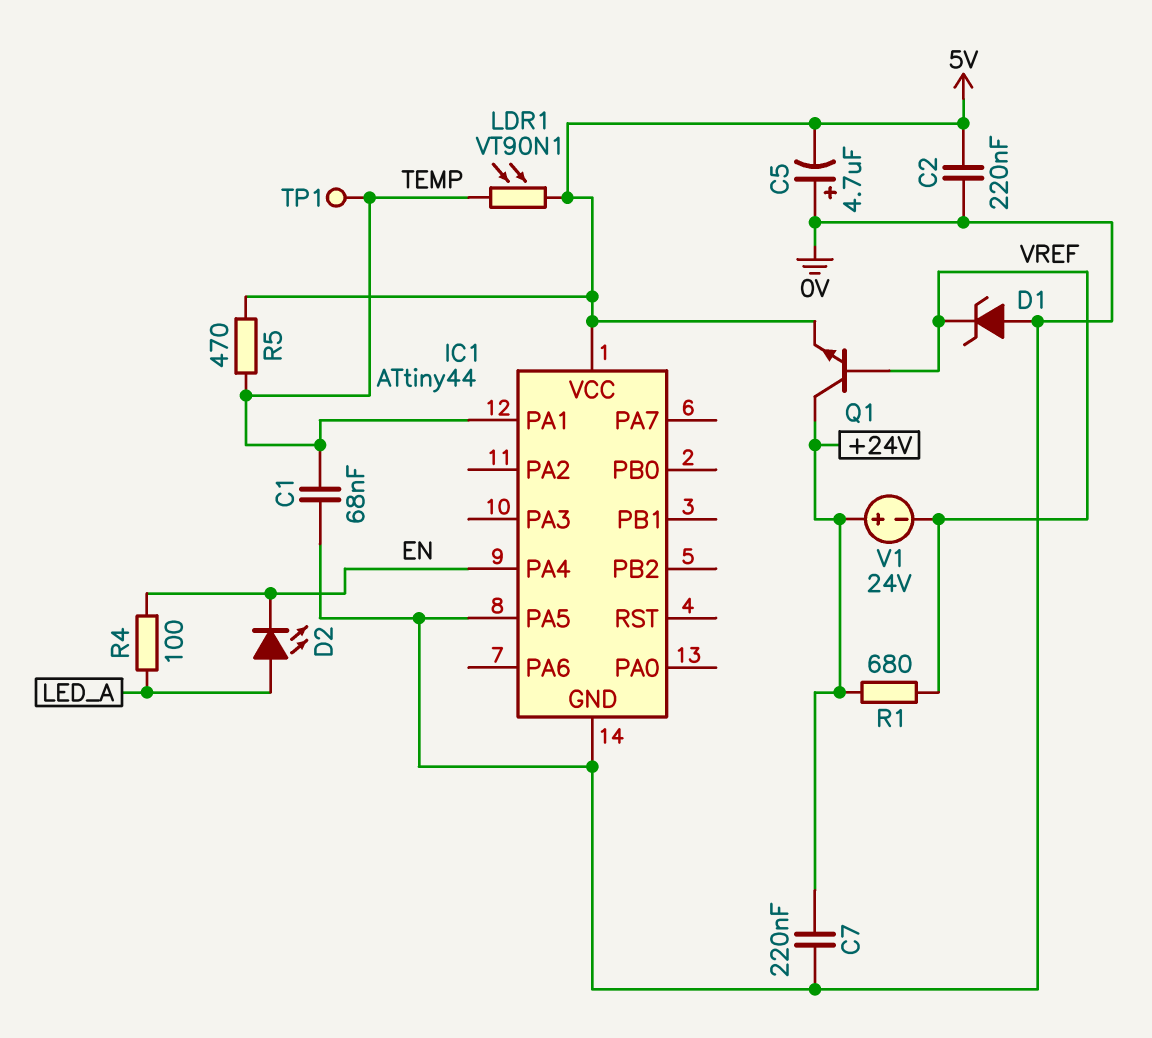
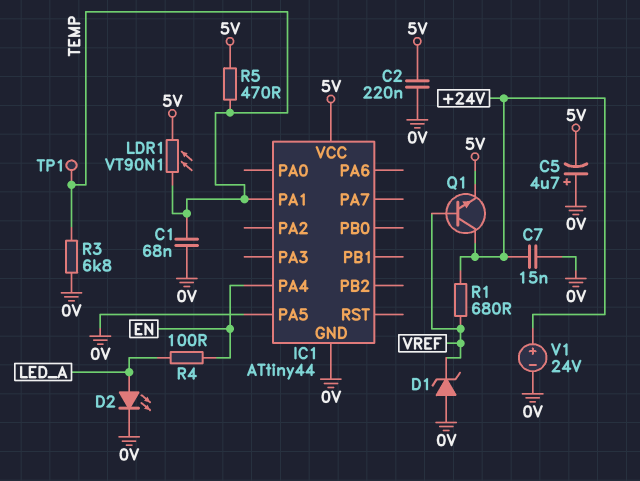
C7: 220nF (+24V, 0V) -> 15nF (+24V, 0V)
D2: LED (A LED_A, K EN) -> LED (A LED_A, K 0V)
R3: none -> 6.8k (0V, TEMP)
V1: 24V (plus +24V, minus VREF) -> 24V (plus +24V, minus 0V)

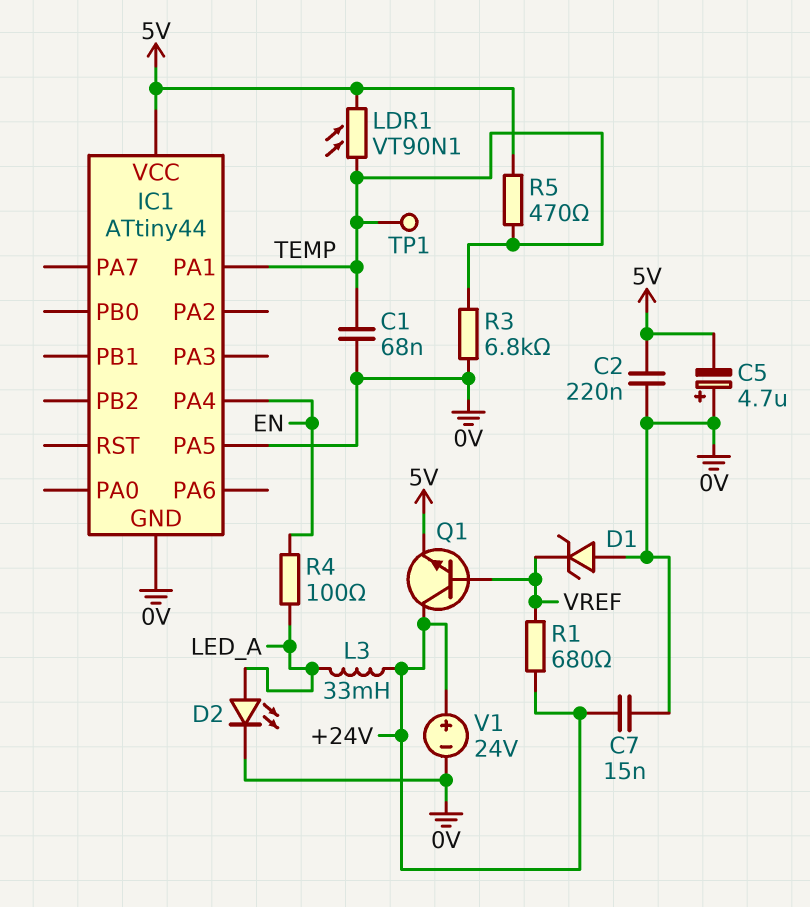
L3: none -> 33mH (+24V, LED_A)

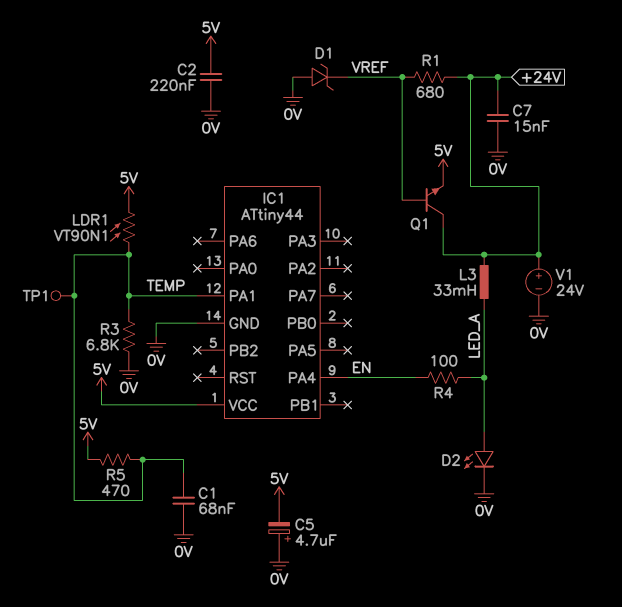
IC1 pin PA5: 0V -> none

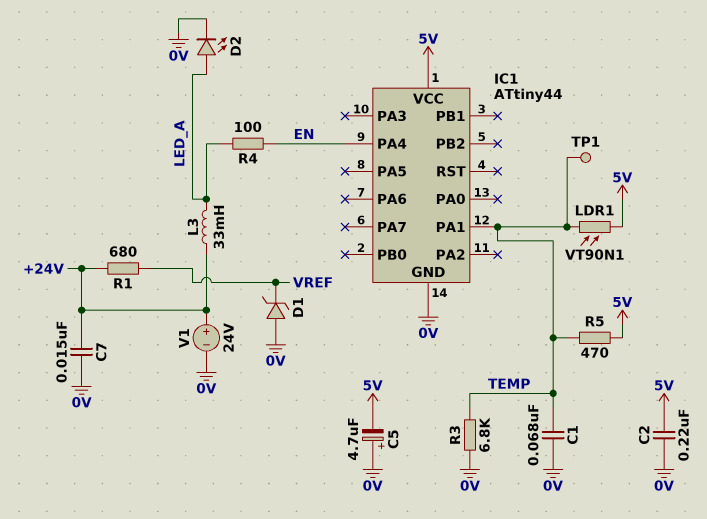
Q1: NPN (B VREF, C +24V, E 5V) -> none

